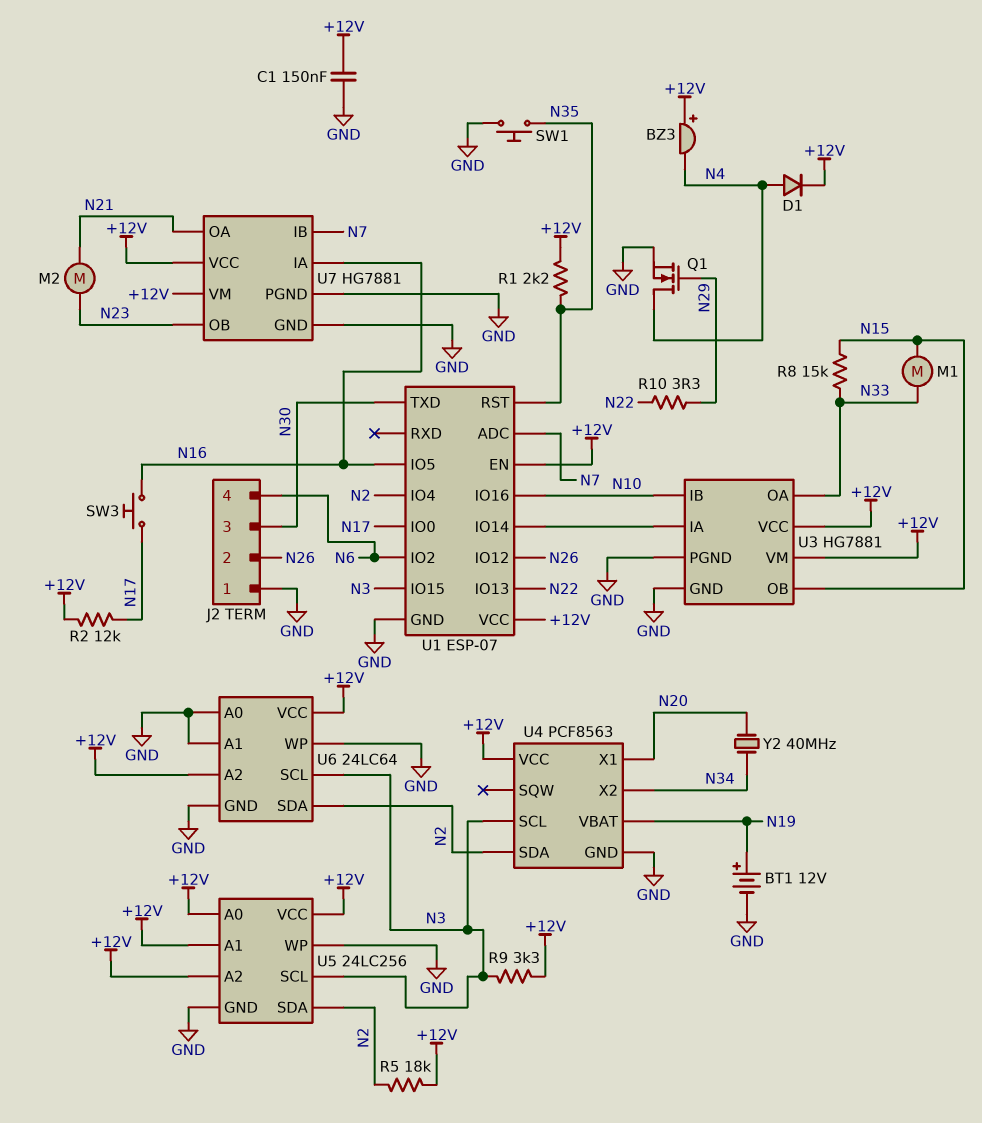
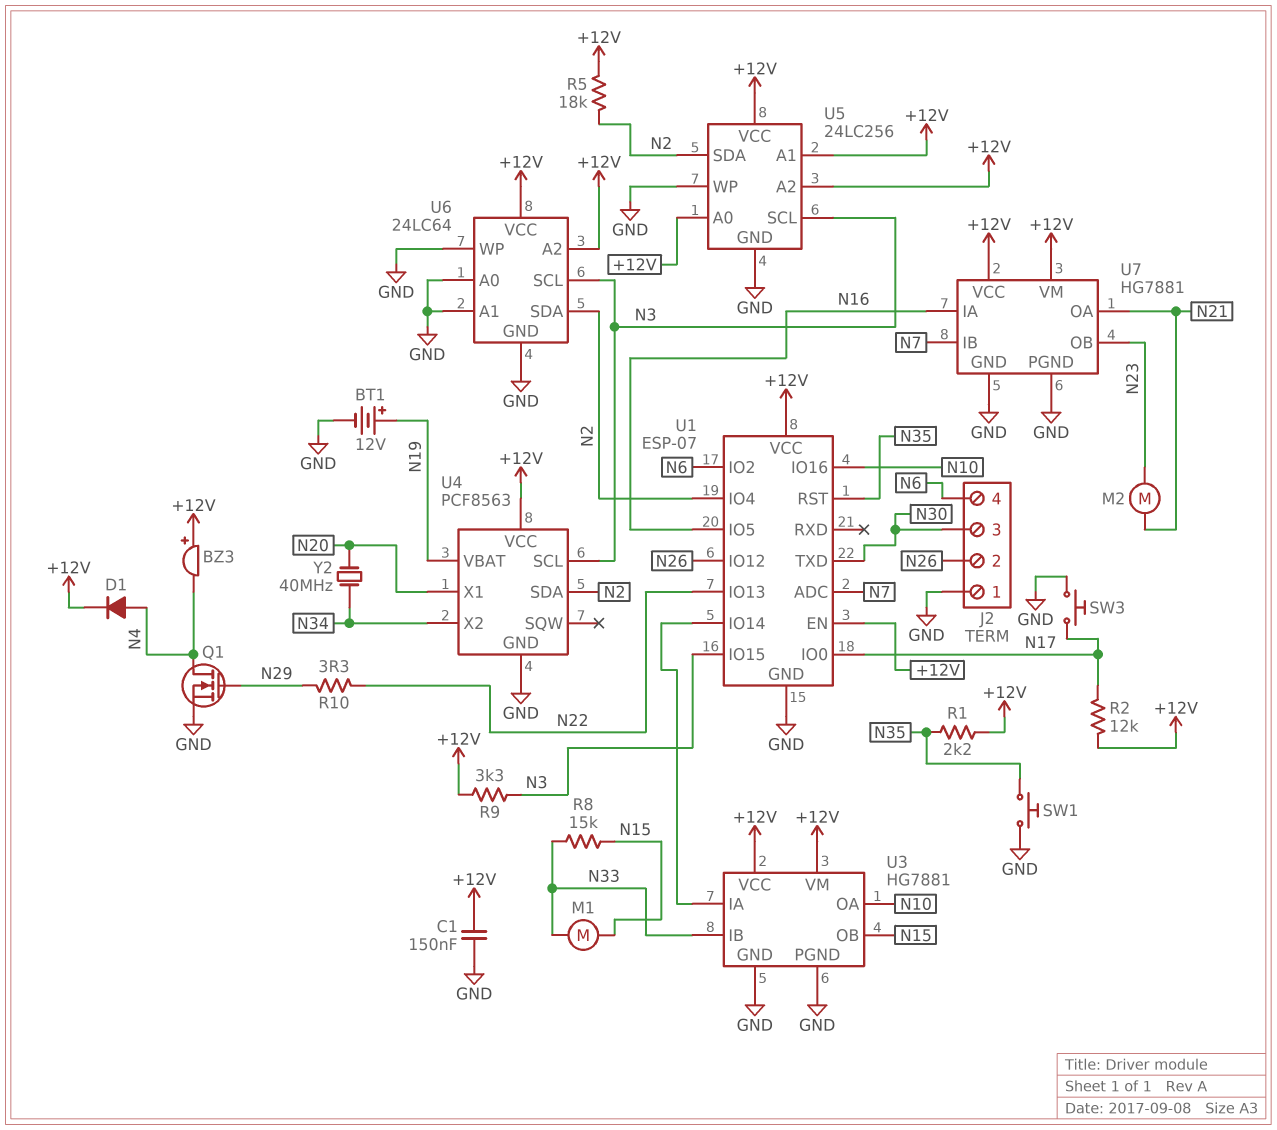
SW3: button (N16, N17) -> button (GND, N17)
U3 pin IB: N10 -> N33
U3 pin OA: N33 -> N10

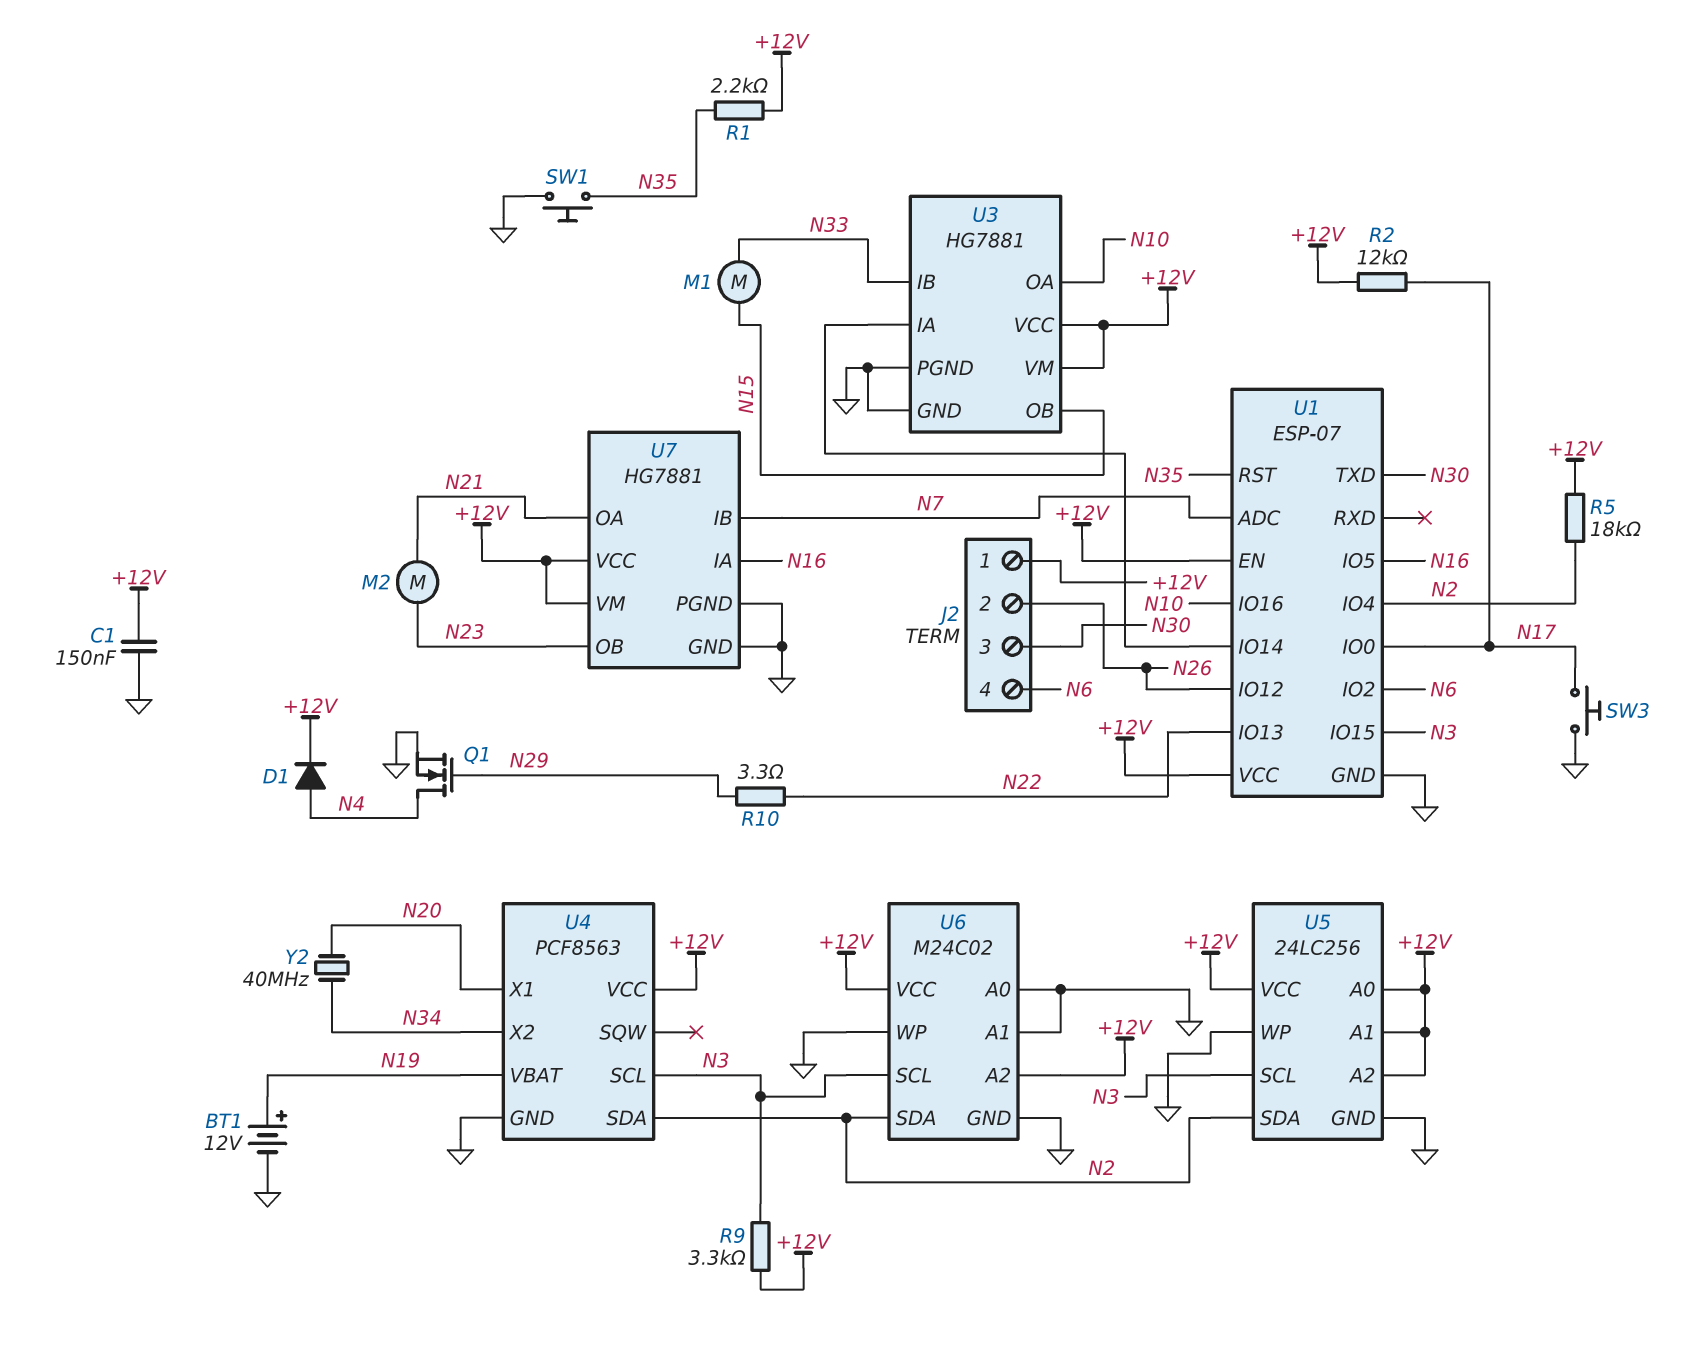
BZ3: buzzer (plus +12V, minus N4) -> none
J2 pin 1: GND -> +12V
R8: 15k (N15, N33) -> none
U6: 24LC64 -> M24C02

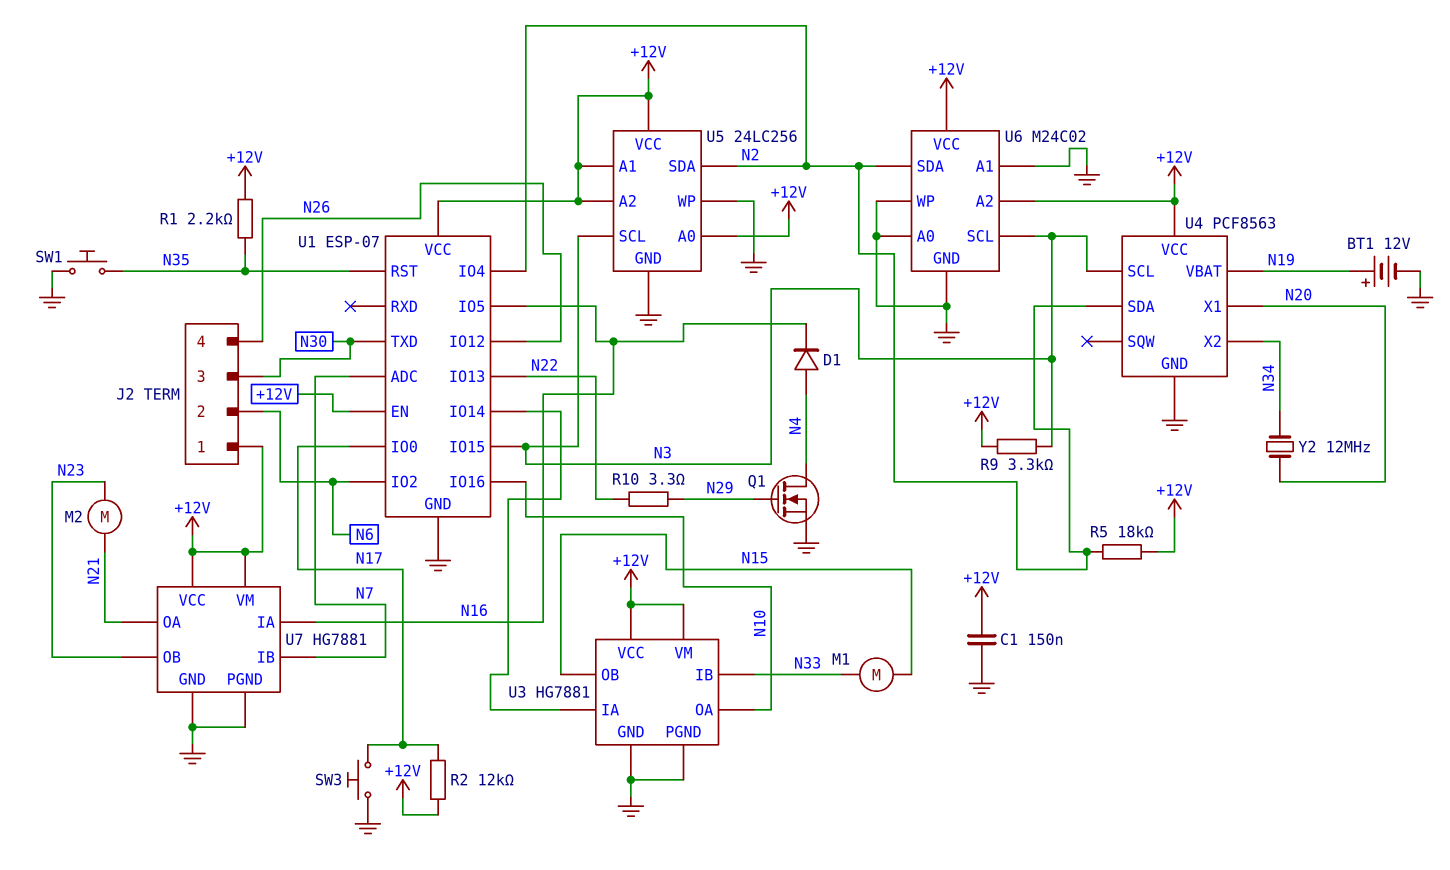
D1: diode (A N4, K +12V) -> diode (A N4, K N16)
J2 pin 2: N26 -> N6
J2 pin 4: N6 -> N26
Y2: 40MHz (N20, N34) -> 12MHz (N20, N34)

